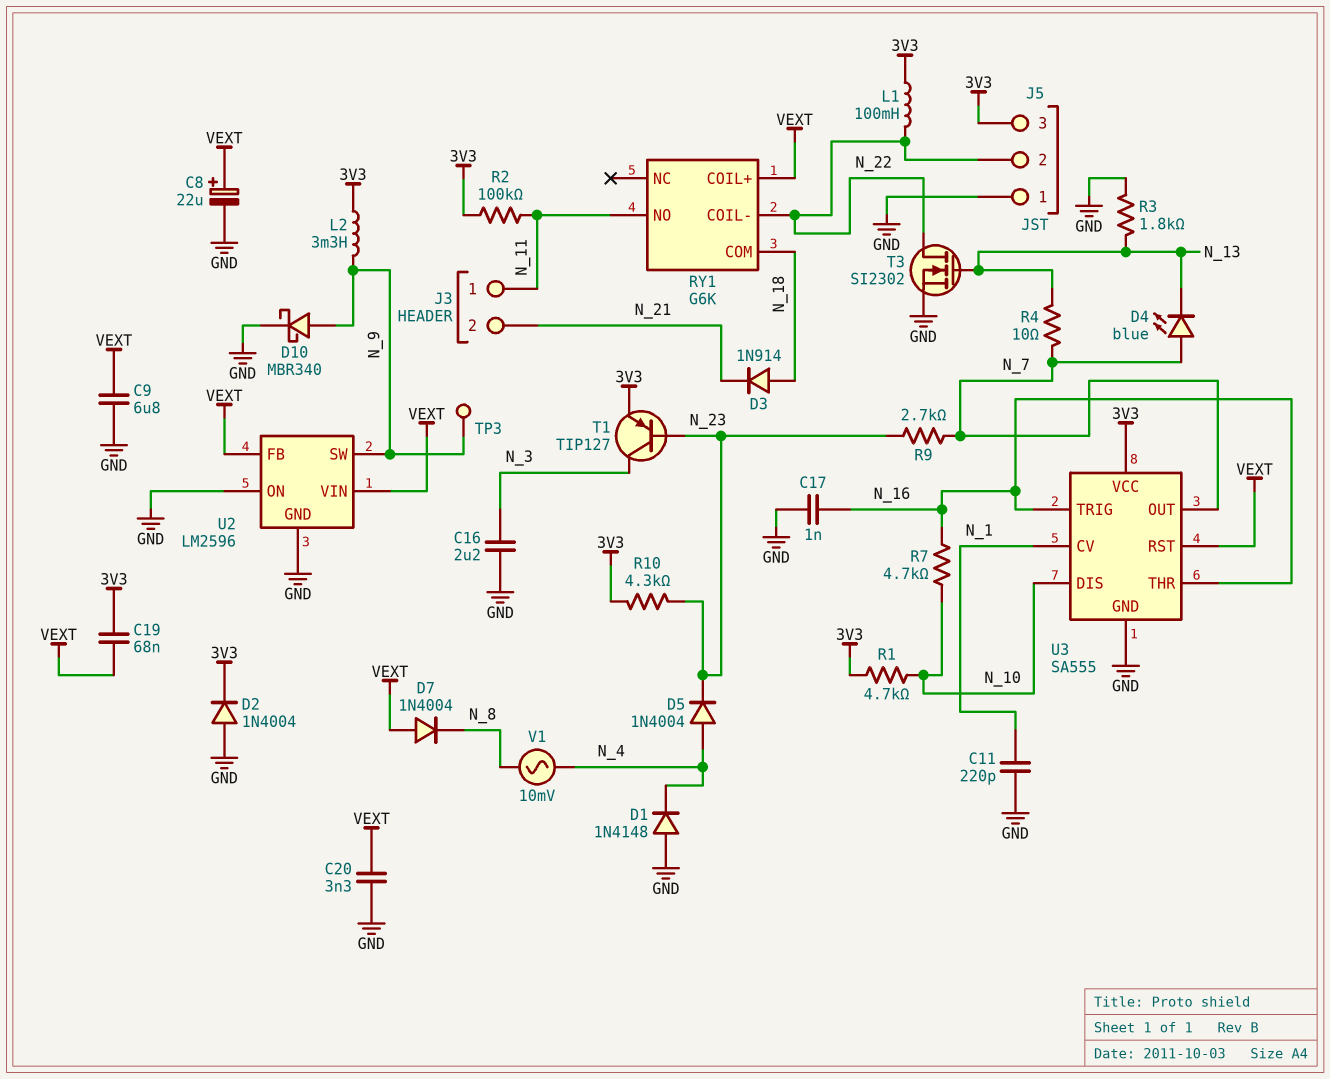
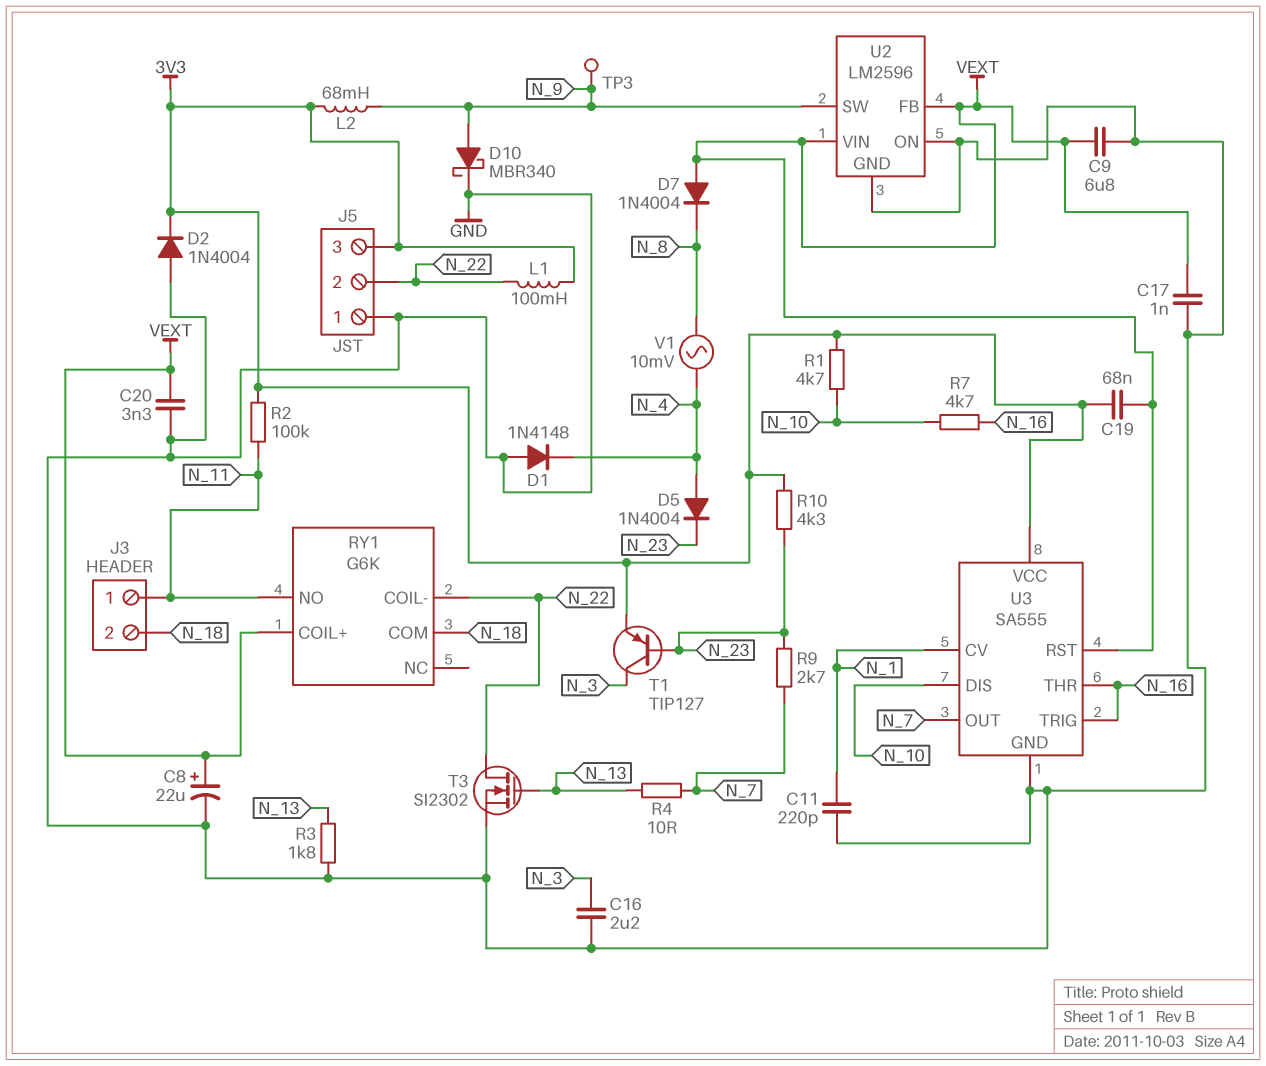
C17: 1nF (GND, N_16) -> 1nF (GND, VEXT)
D3: diode 1N914 (A N_18, K N_21) -> none
D4: LED blue (A N_7, K N_13) -> none
J3 pin 2: N_21 -> N_18
L2: 3.3mH (3V3, N_9) -> 68mH (3V3, N_9)

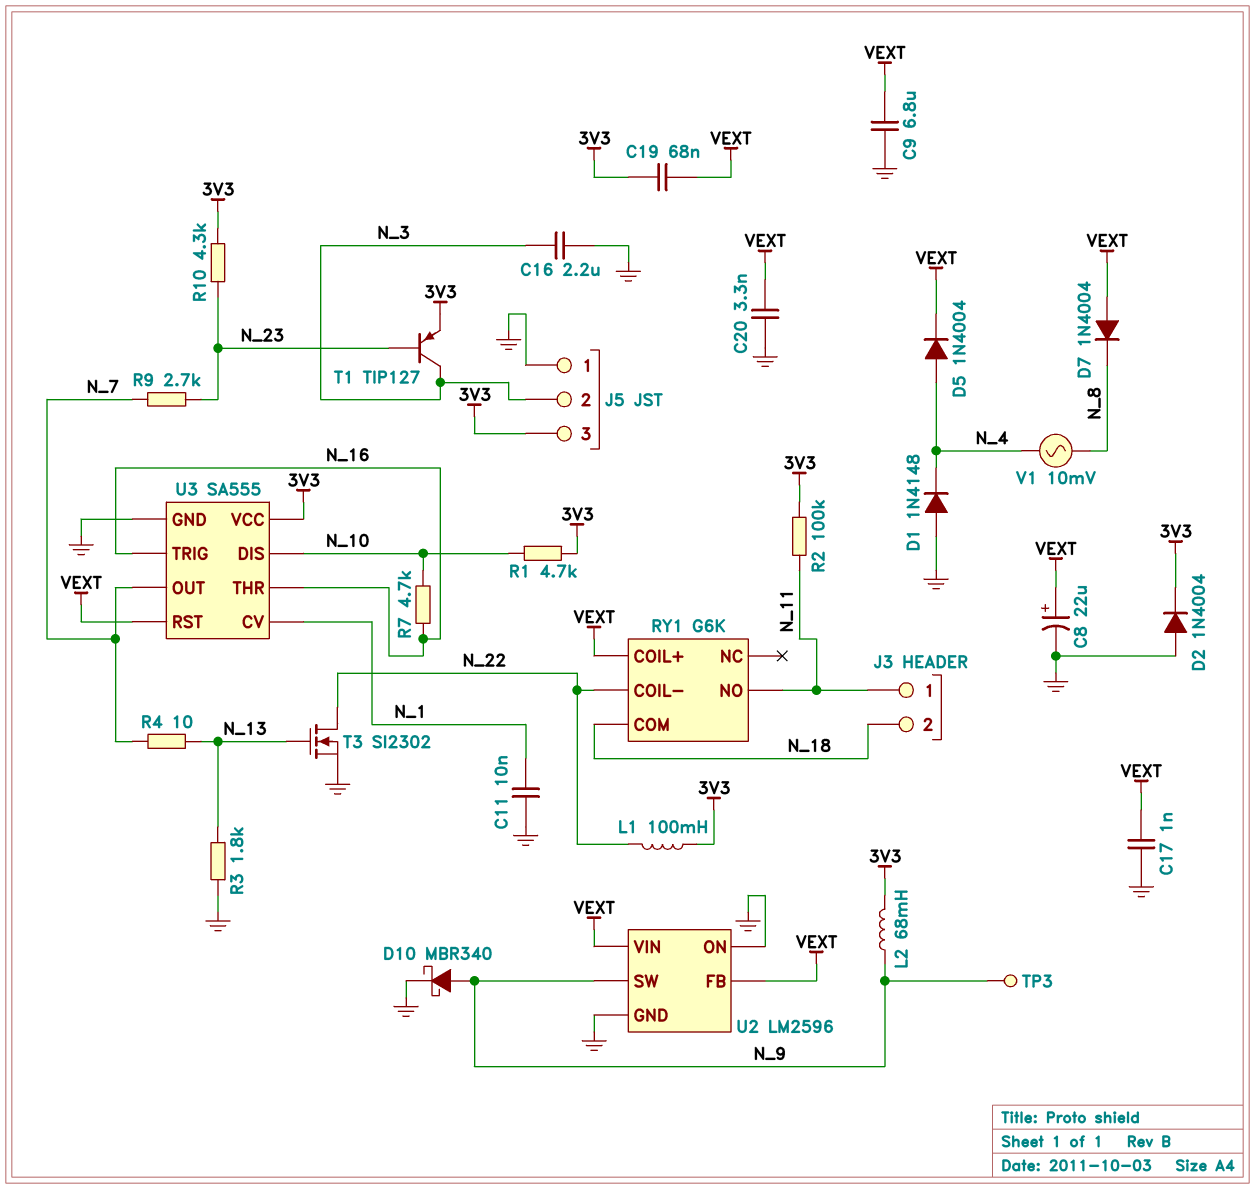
C11: 220pF (GND, N_1) -> 10nF (GND, N_1)
D5: diode 1N4004 (A N_4, K N_23) -> diode 1N4004 (A N_4, K VEXT)
J5 pin 2: N_22 -> N_3

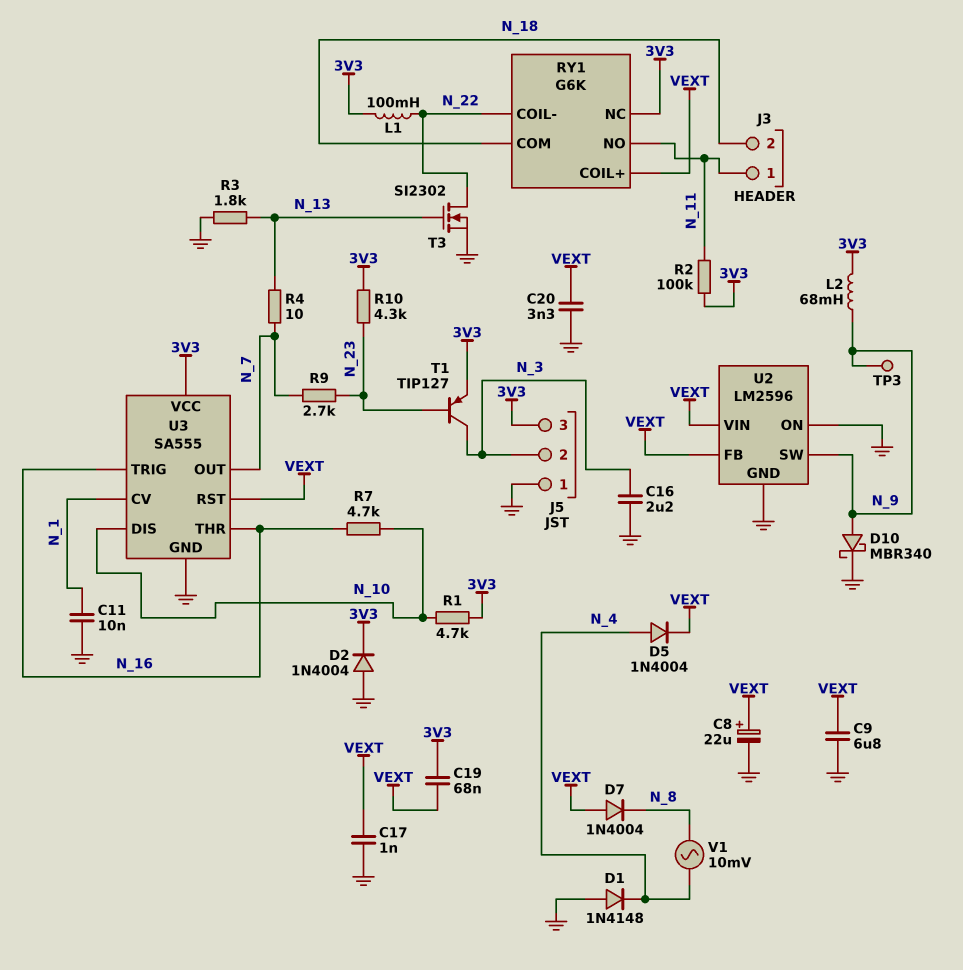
RY1 pin NC: none -> 3V3

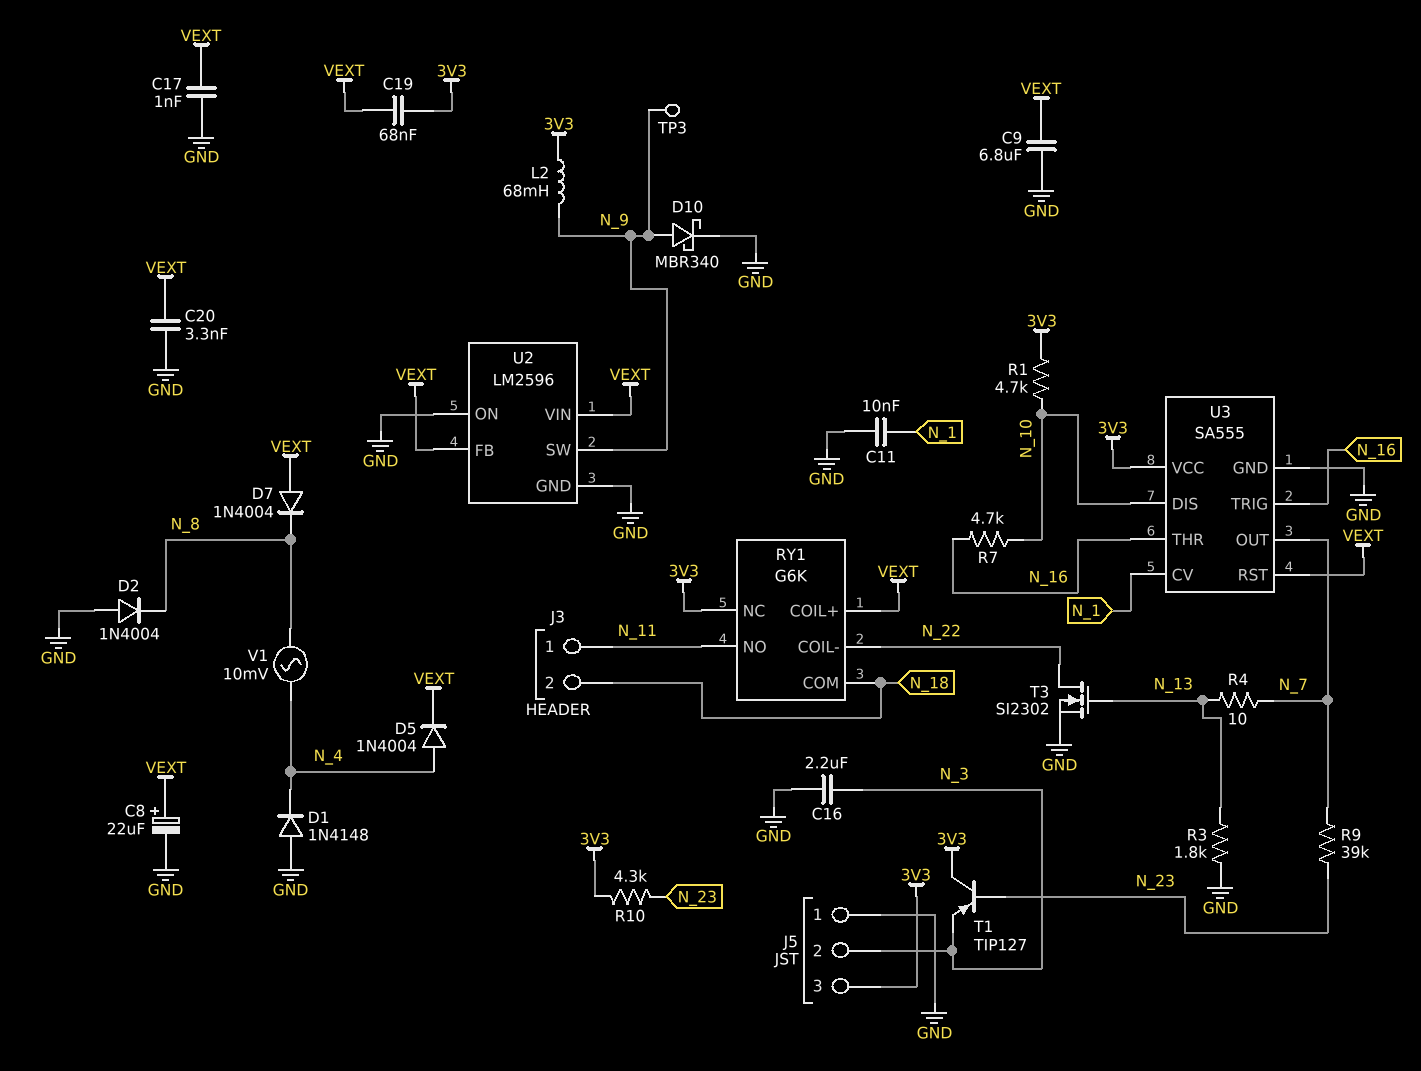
D2: diode 1N4004 (A GND, K 3V3) -> diode 1N4004 (A GND, K N_8)
L1: 100mH (3V3, N_22) -> none
R2: 100k (3V3, N_11) -> none
R9: 2.7k (N_7, N_23) -> 39k (N_7, N_23)
T1: PNP TIP127 (B N_23, C N_3, E 3V3) -> PNP TIP127 (B N_23, C 3V3, E N_3)

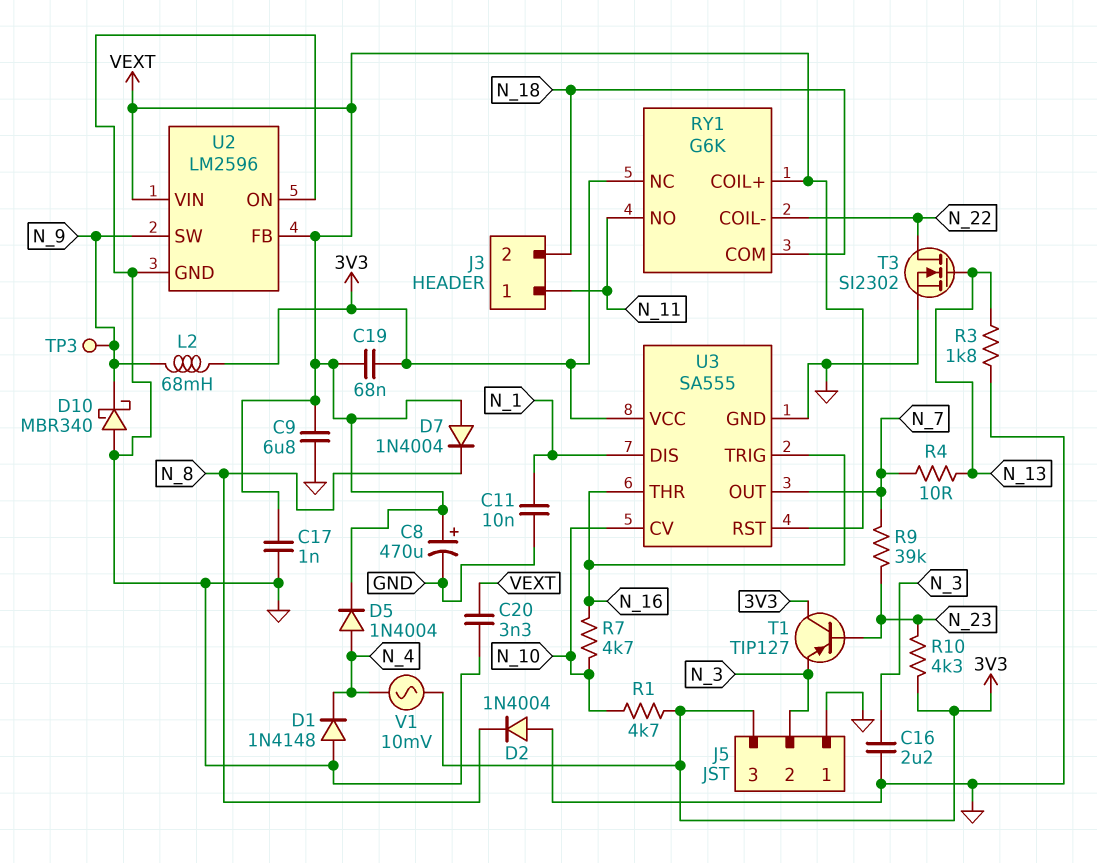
C8: 22uF (plus VEXT, minus GND) -> 470uF (plus VEXT, minus GND)
D10: schottky MBR340 (A N_9, K GND) -> schottky MBR340 (A GND, K N_9)
U3 pin CV: N_1 -> N_10
U3 pin DIS: N_10 -> N_1
V1: AC 10mV (N_4, N_8) -> AC 10mV (3V3, N_4)

